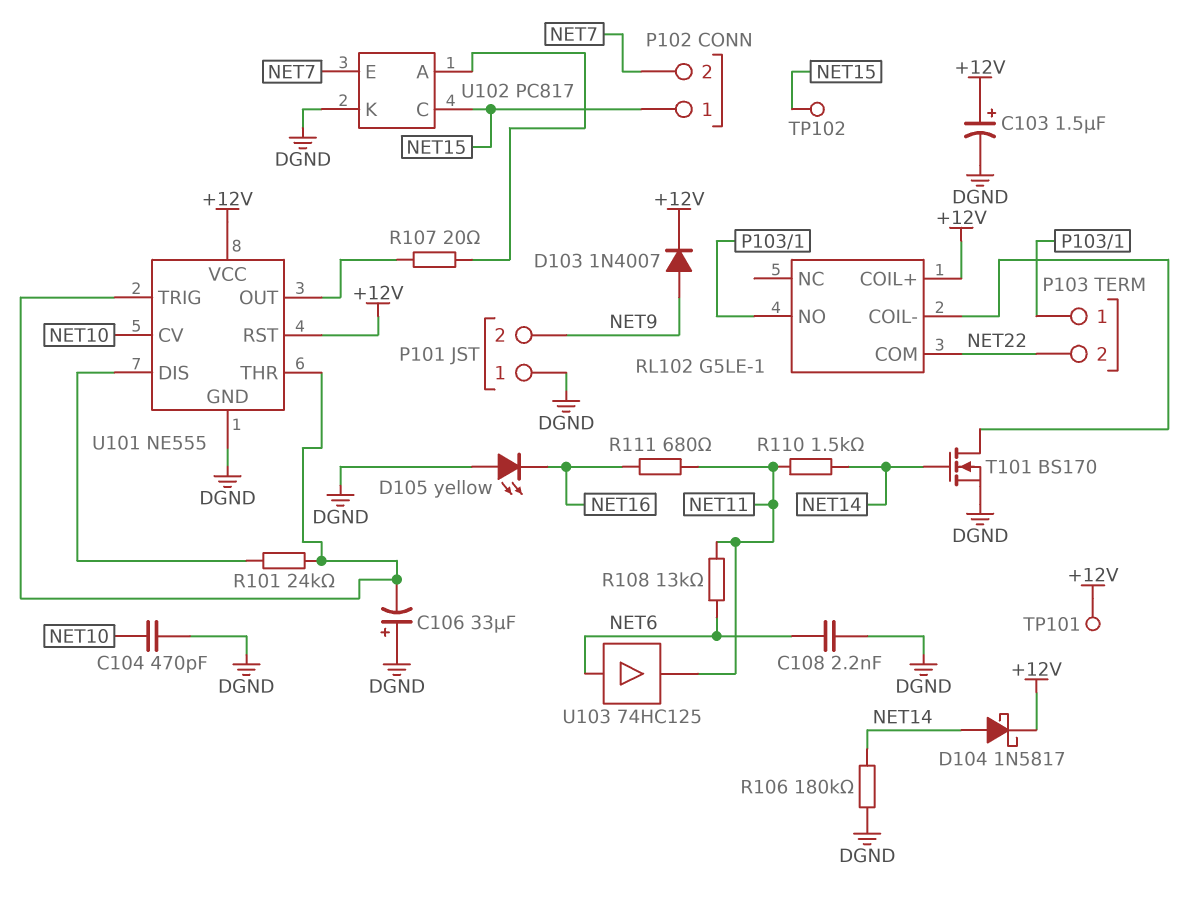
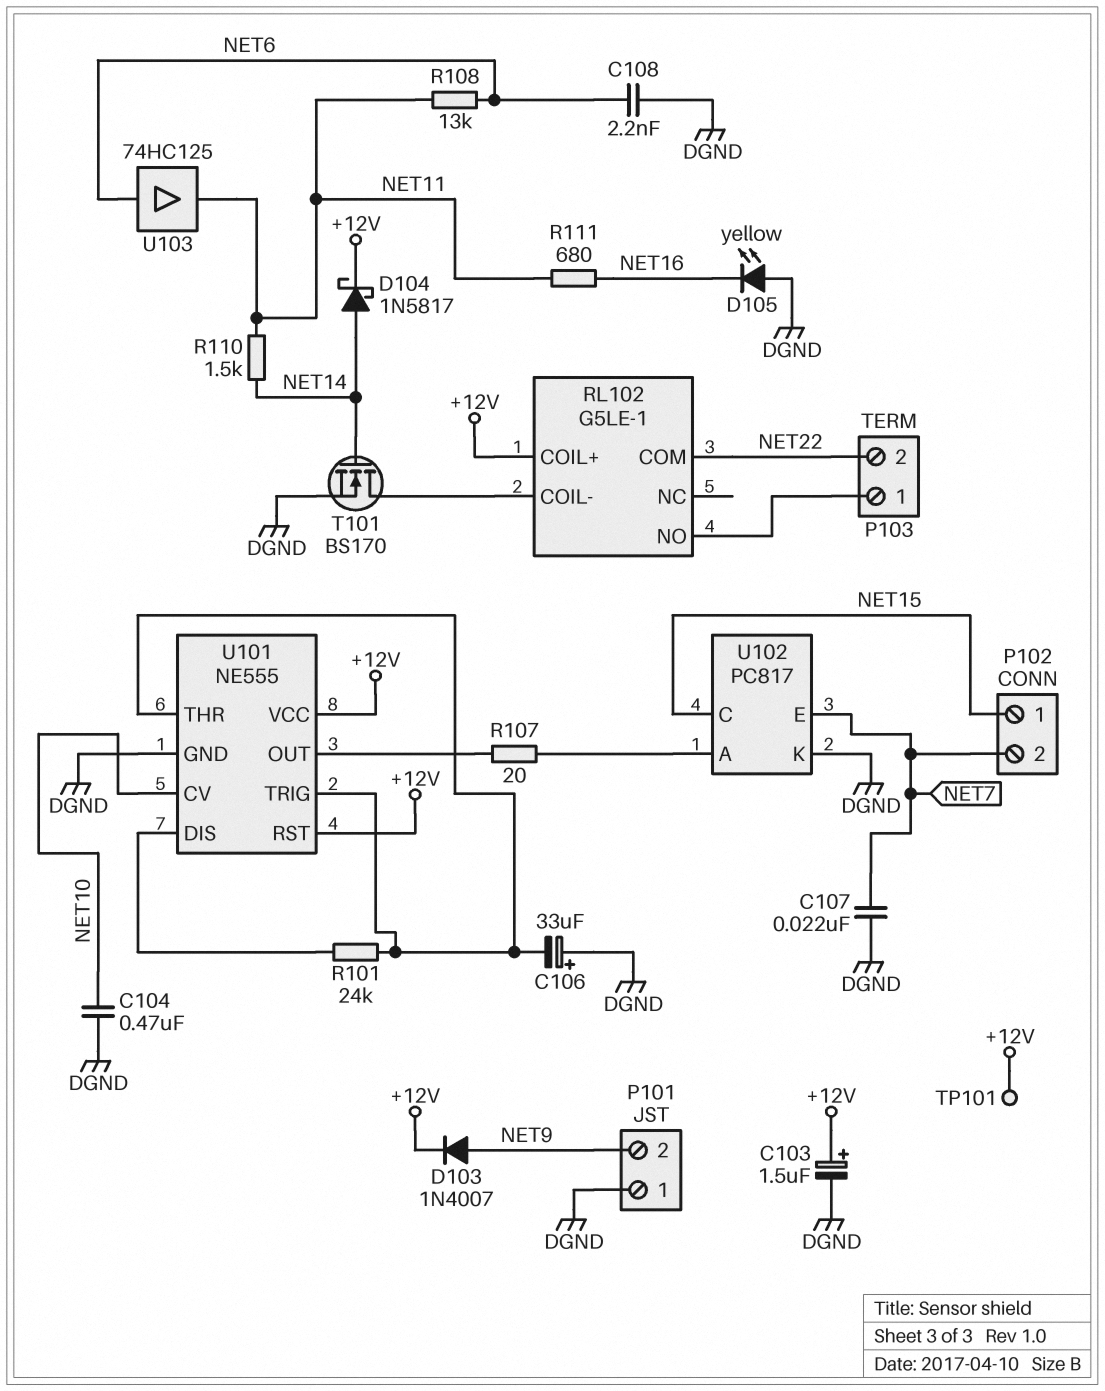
C104: 470pF (DGND, NET10) -> 470nF (DGND, NET10)
C107: none -> 22nF (DGND, NET7)
R106: 180k (DGND, NET14) -> none
TP102: test point (NET15) -> none

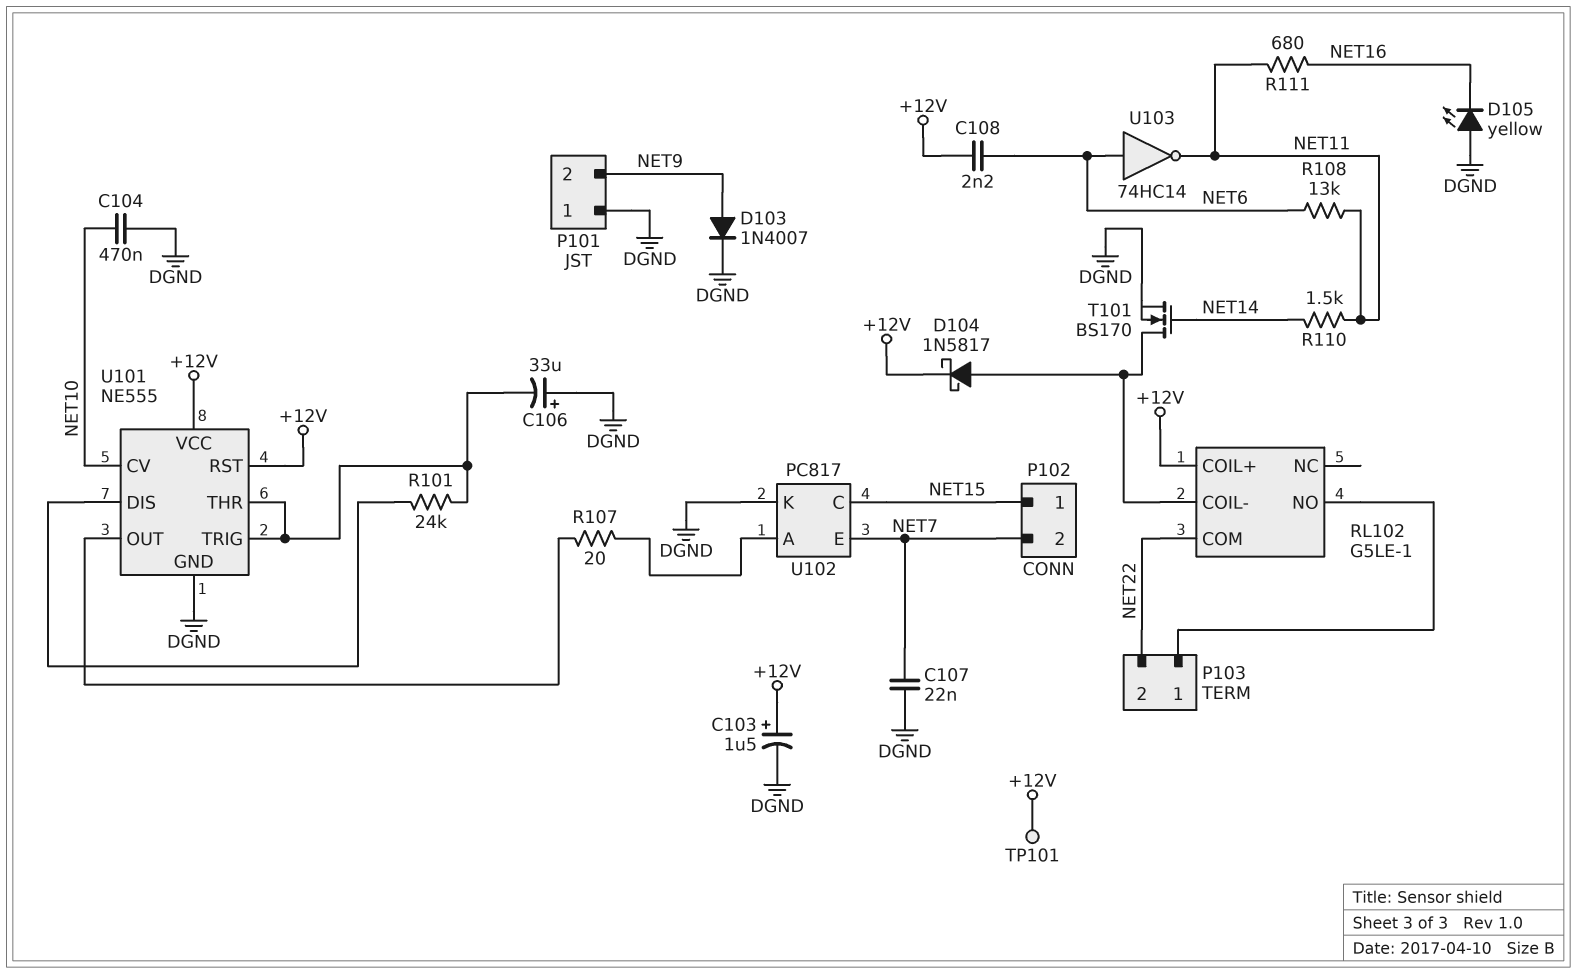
C108: 2.2nF (DGND, NET6) -> 2.2nF (+12V, NET6)
D103: diode 1N4007 (A NET9, K +12V) -> diode 1N4007 (A NET9, K DGND)
D104: schottky 1N5817 (A NET14, K +12V) -> schottky 1N5817 (A RL102/COIL-, K +12V)
U103: buffer 74HC125 (in NET6, out NET11) -> NOT 74HC14 (in NET6, out NET11)

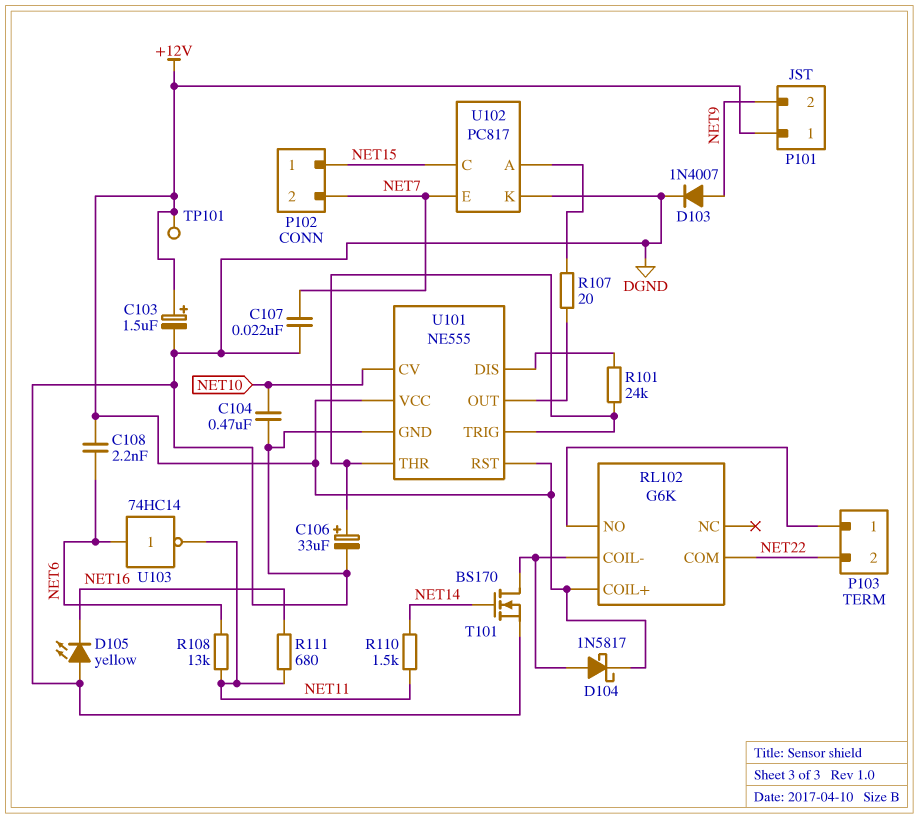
C106: 33uF (plus DGND, minus U101/THR) -> 33uF (plus U101/THR, minus DGND)
P101 pin 1: DGND -> +12V
RL102: G5LE-1 -> G6K

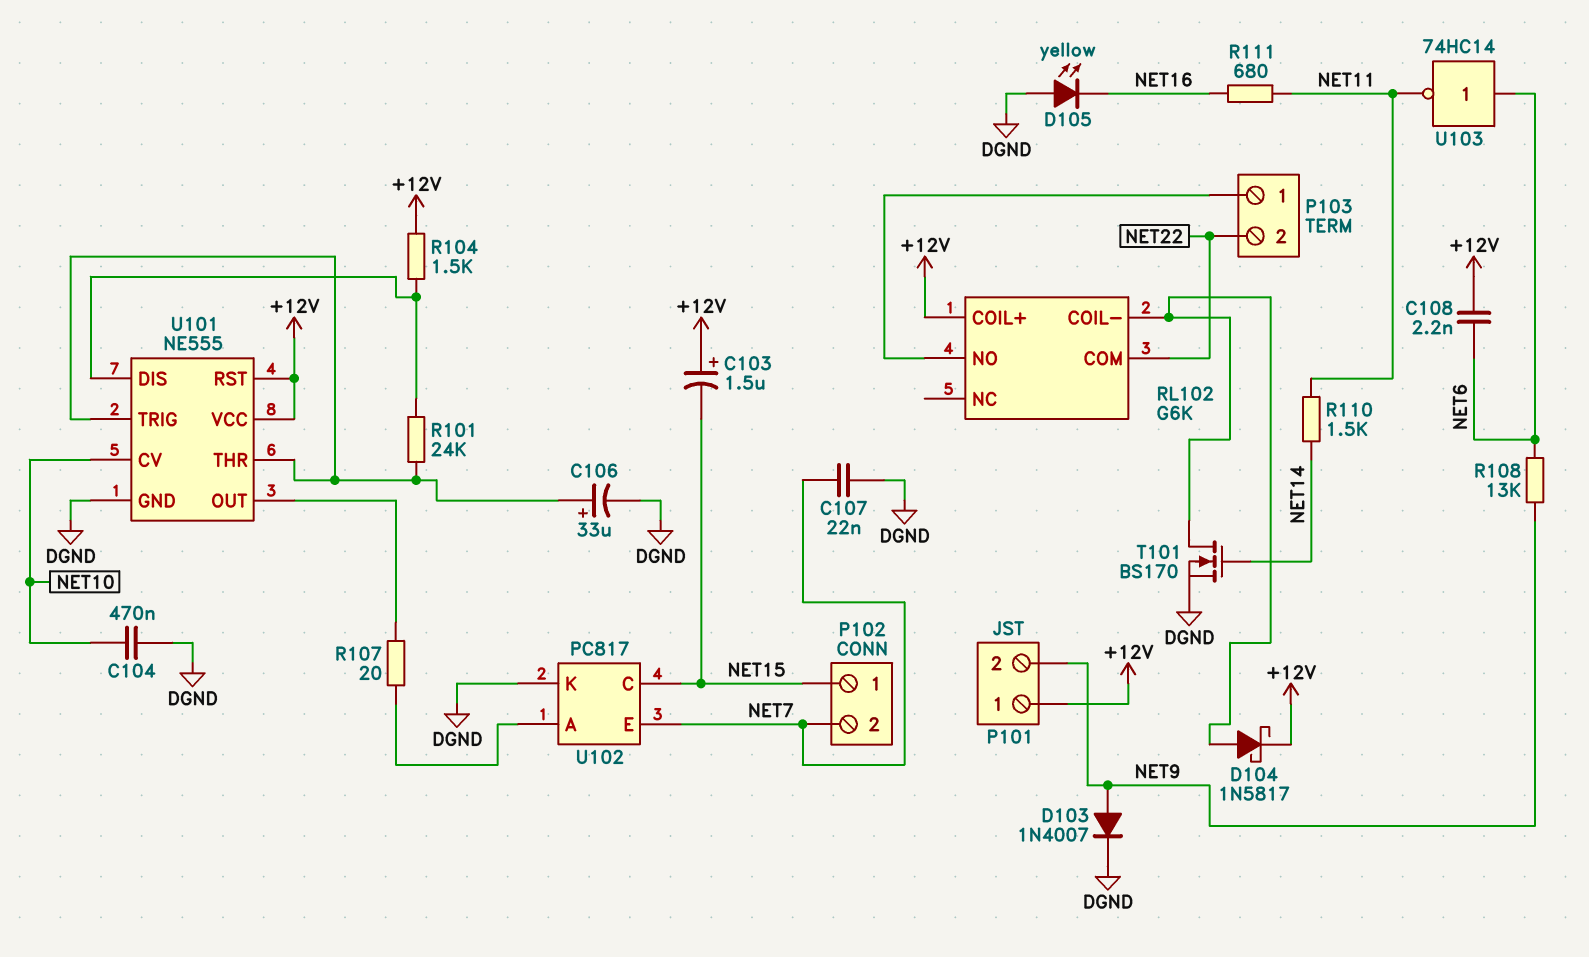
C103: 1.5uF (plus +12V, minus DGND) -> 1.5uF (plus +12V, minus NET15)
R104: none -> 1.5k (+12V, U101/DIS)
R108: 13k (NET6, NET11) -> 13k (NET6, NET9)
TP101: test point (+12V) -> none

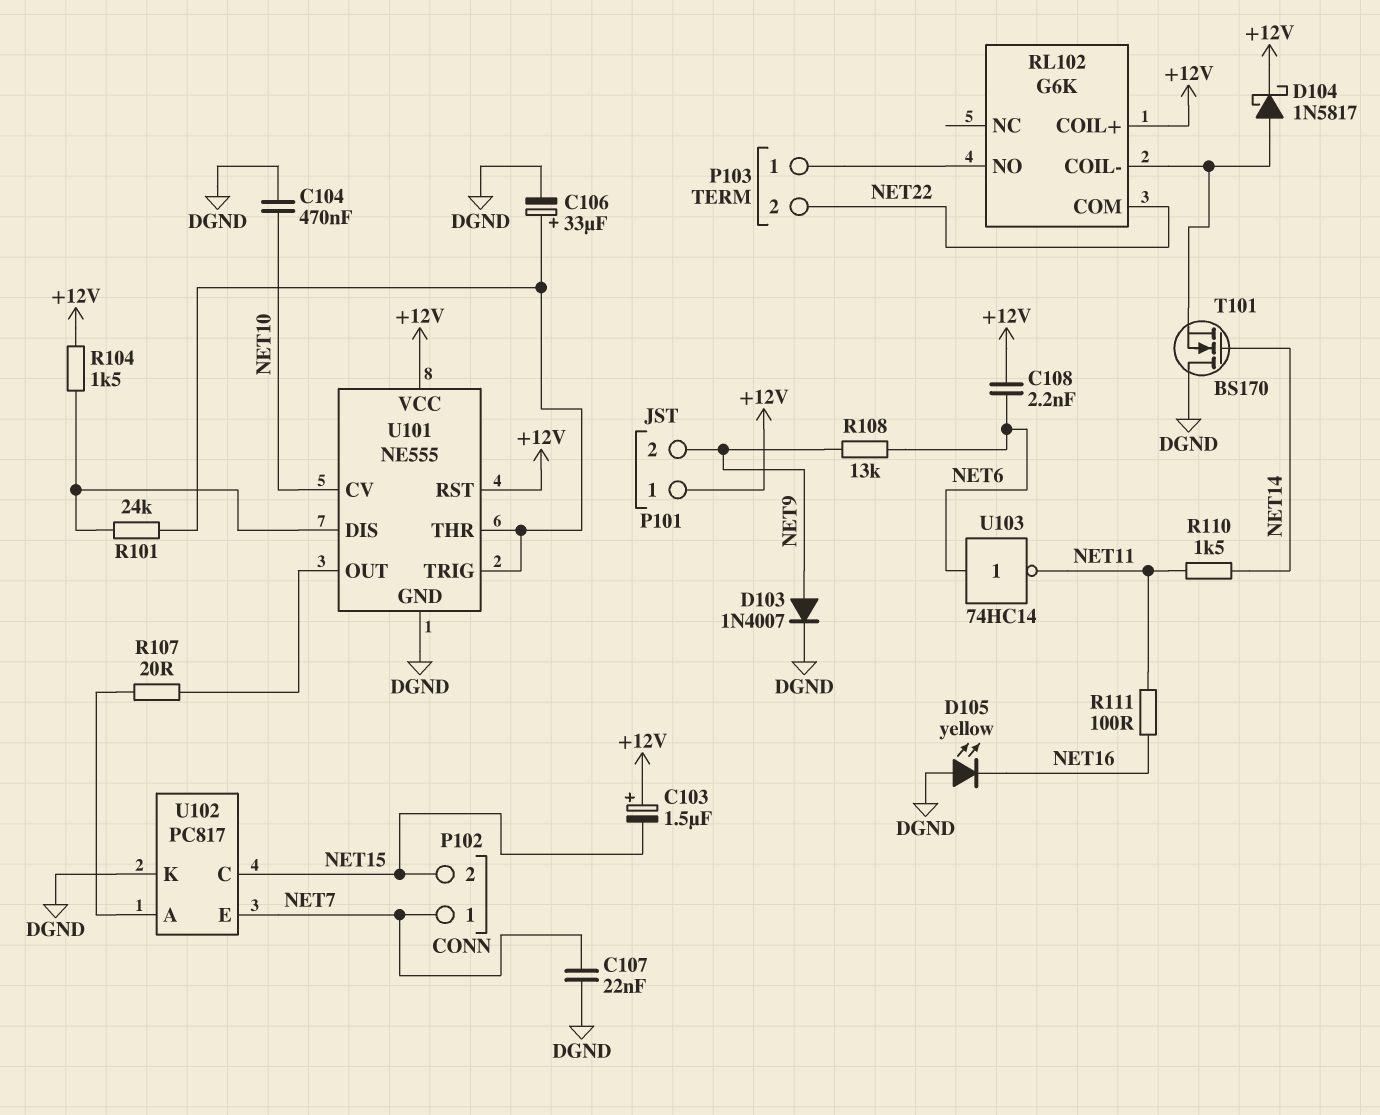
P102 pin 1: NET15 -> NET7
P102 pin 2: NET7 -> NET15
R111: 680 (NET11, NET16) -> 100 (NET11, NET16)
T101: NMOS BS170 (G NET14, D RL102/COIL-, S DGND) -> NMOS BS170 (G NET14, D DGND, S RL102/COIL-)

